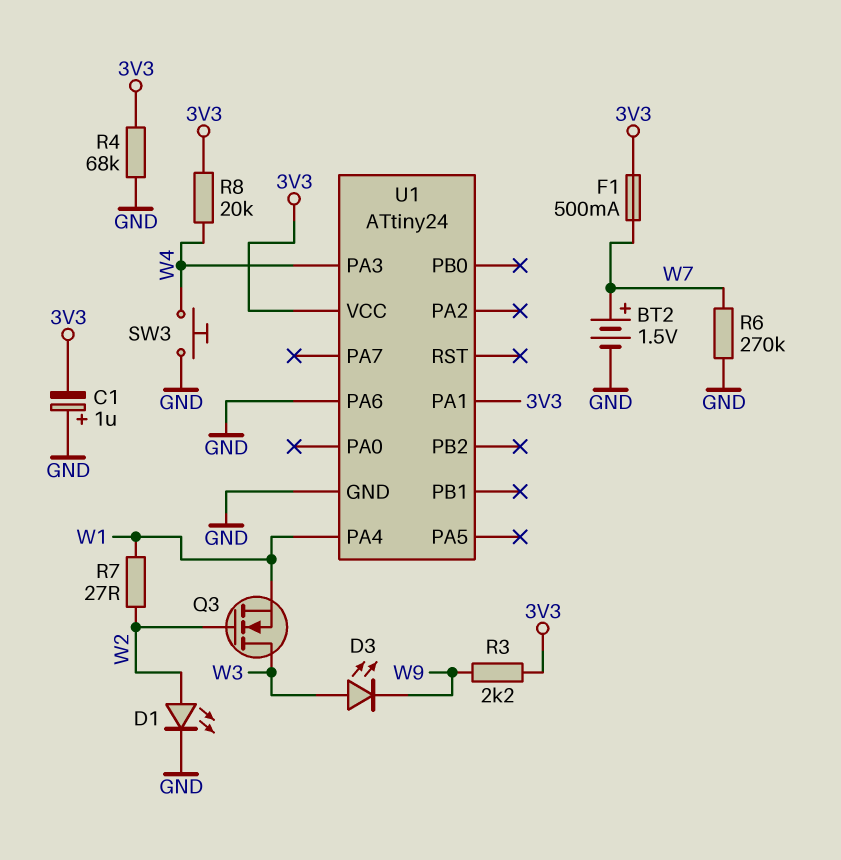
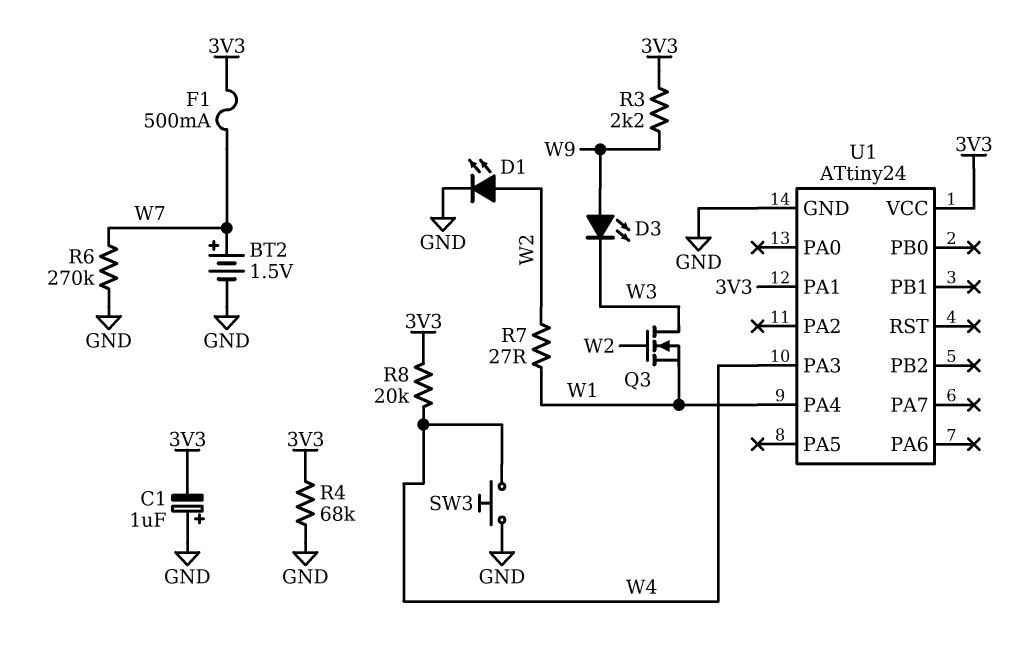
D3: LED (A W3, K W9) -> LED (A W9, K W3)
U1 pin PA6: GND -> none

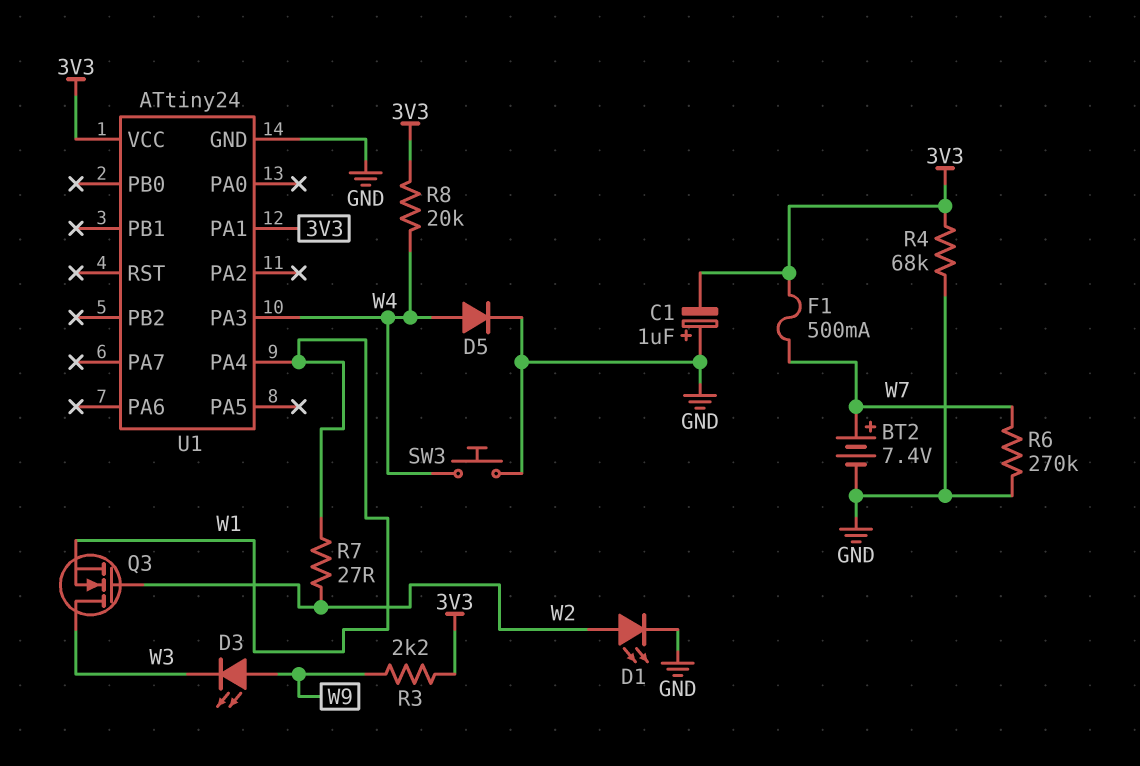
BT2: 1.5V (plus W7, minus GND) -> 7.4V (plus W7, minus GND)
D5: none -> diode (A W4, K GND)

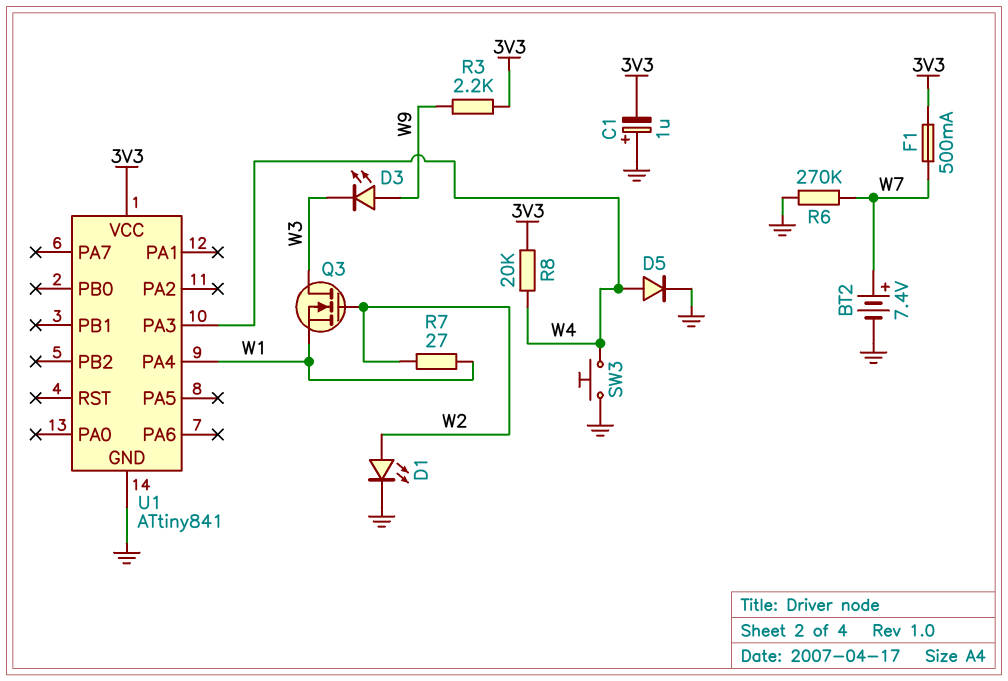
R4: 68k (3V3, GND) -> none
U1: ATtiny24 -> ATtiny841
U1 pin PA1: 3V3 -> none

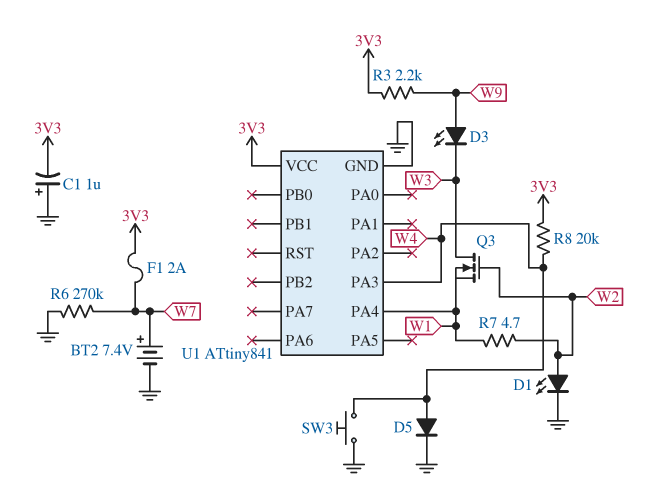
F1: 500mA (3V3, W7) -> 2A (3V3, W7)
R7: 27 (W1, W2) -> 4.7 (W1, W2)

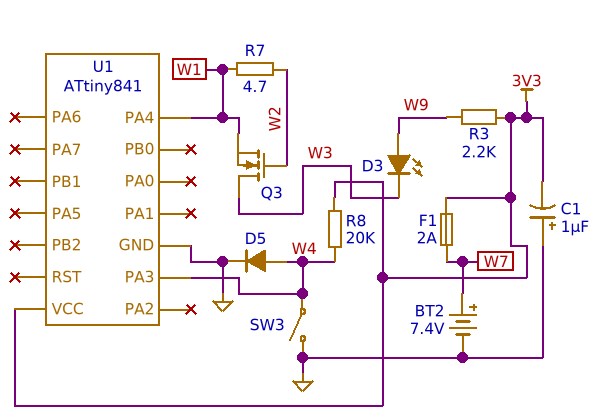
D1: LED (A W2, K GND) -> none
R6: 270k (GND, W7) -> none
SW3: button (GND, W4) -> switch (GND, W4)

